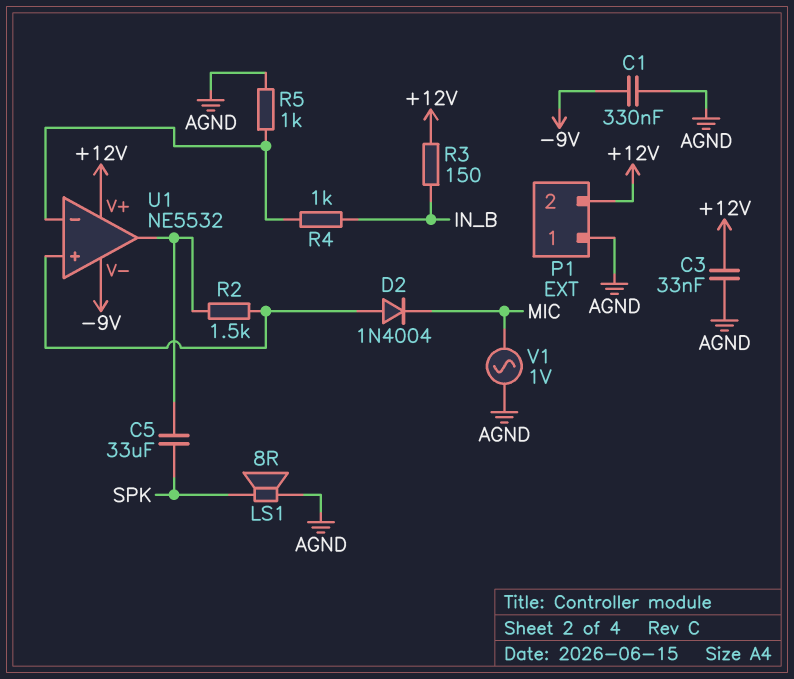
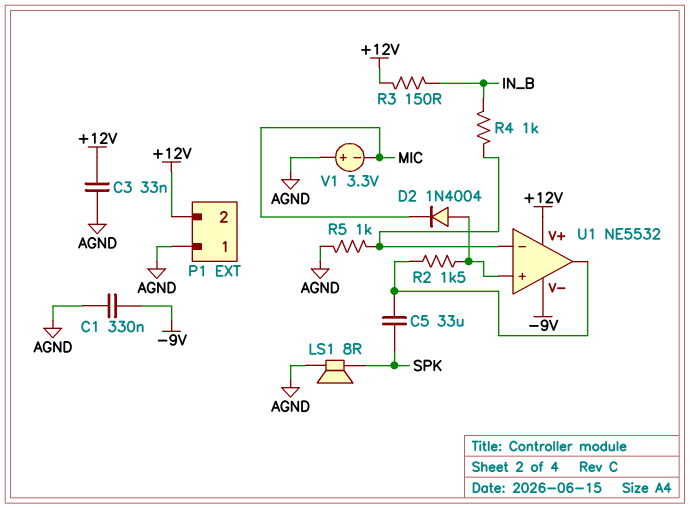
V1: AC 1V (AGND, MIC) -> 3.3V (plus AGND, minus MIC)

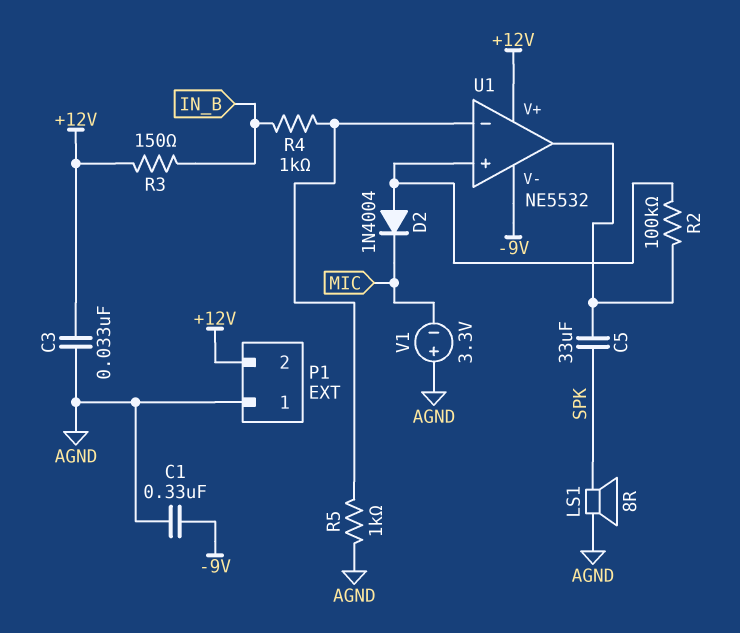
R2: 1.5k (U1/in+, U1/out) -> 100k (U1/in+, U1/out)

